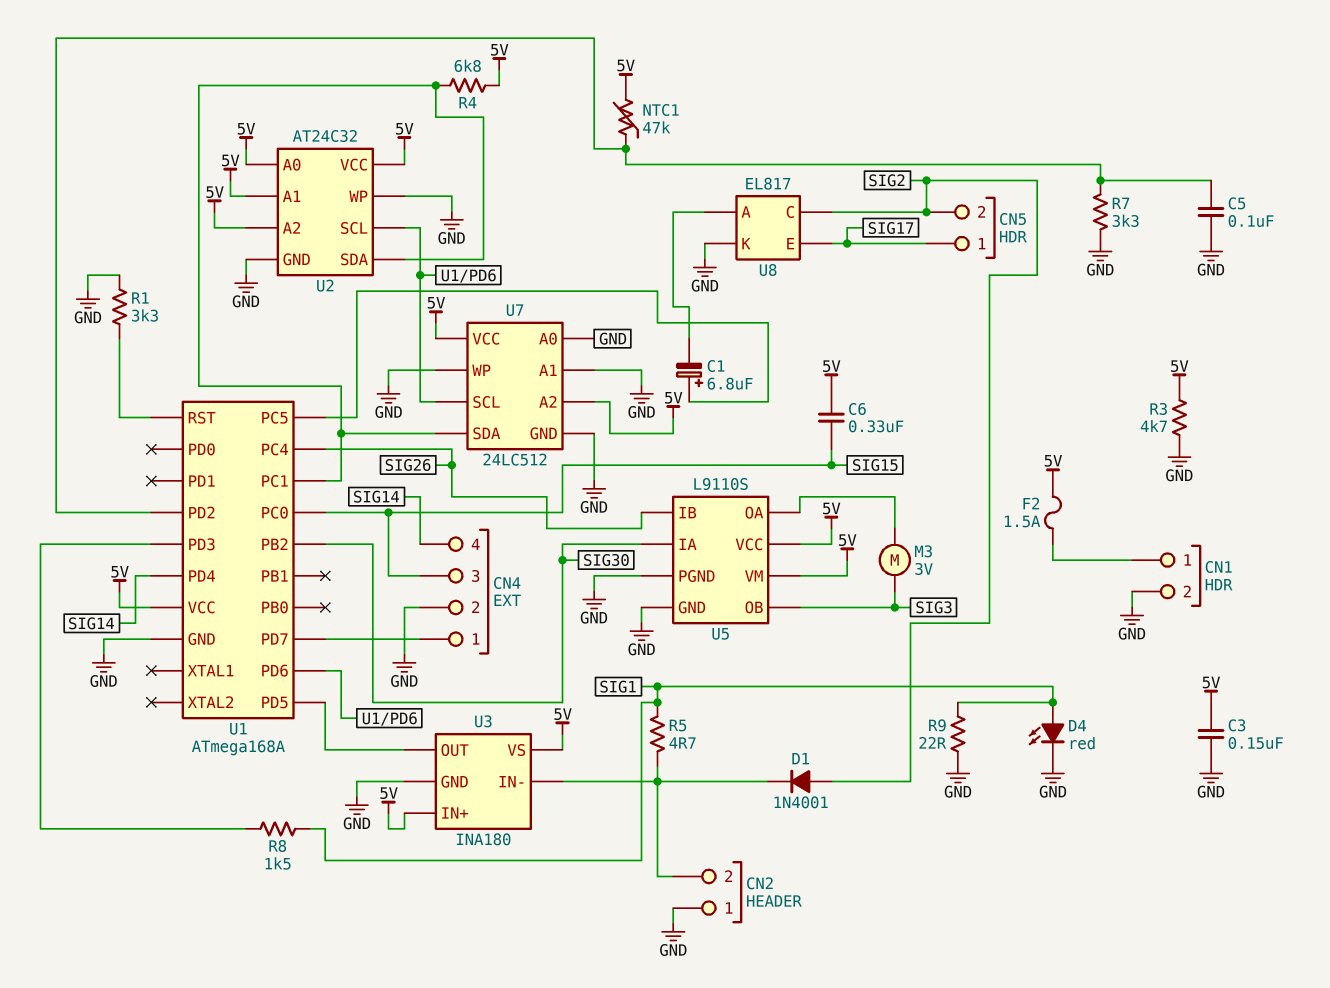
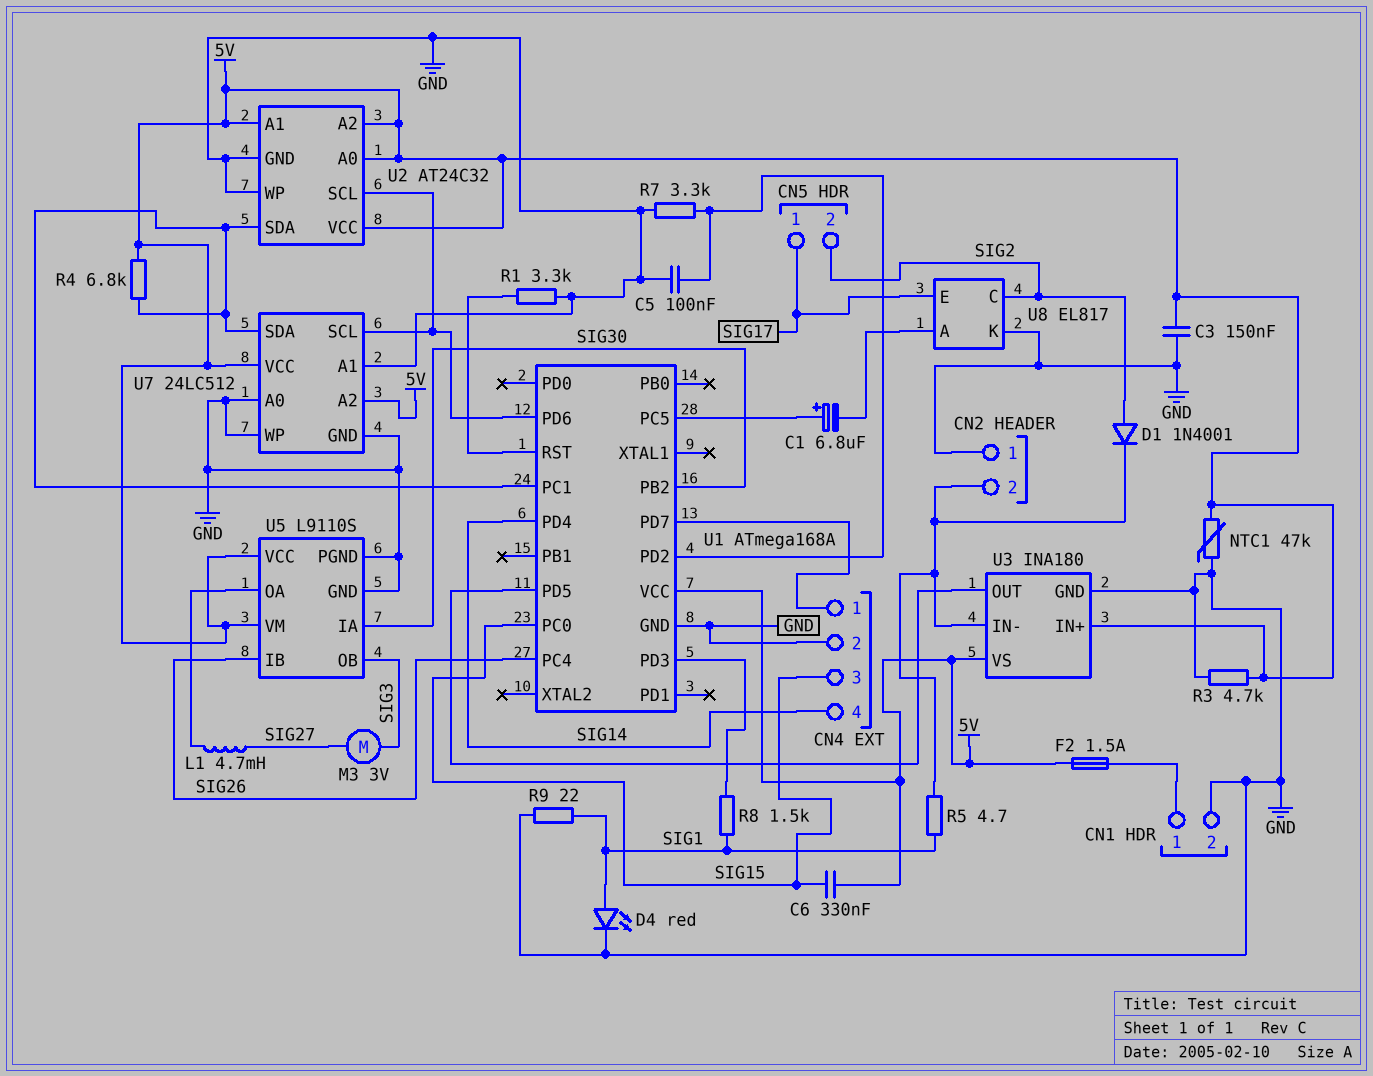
L1: none -> 4.7mH (SIG27, U5/OA)
M3: motor 3V (SIG3, U5/OA) -> motor 3V (SIG3, SIG27)
NTC1: 47k (5V, U1/PD2) -> 47k (5V, GND)

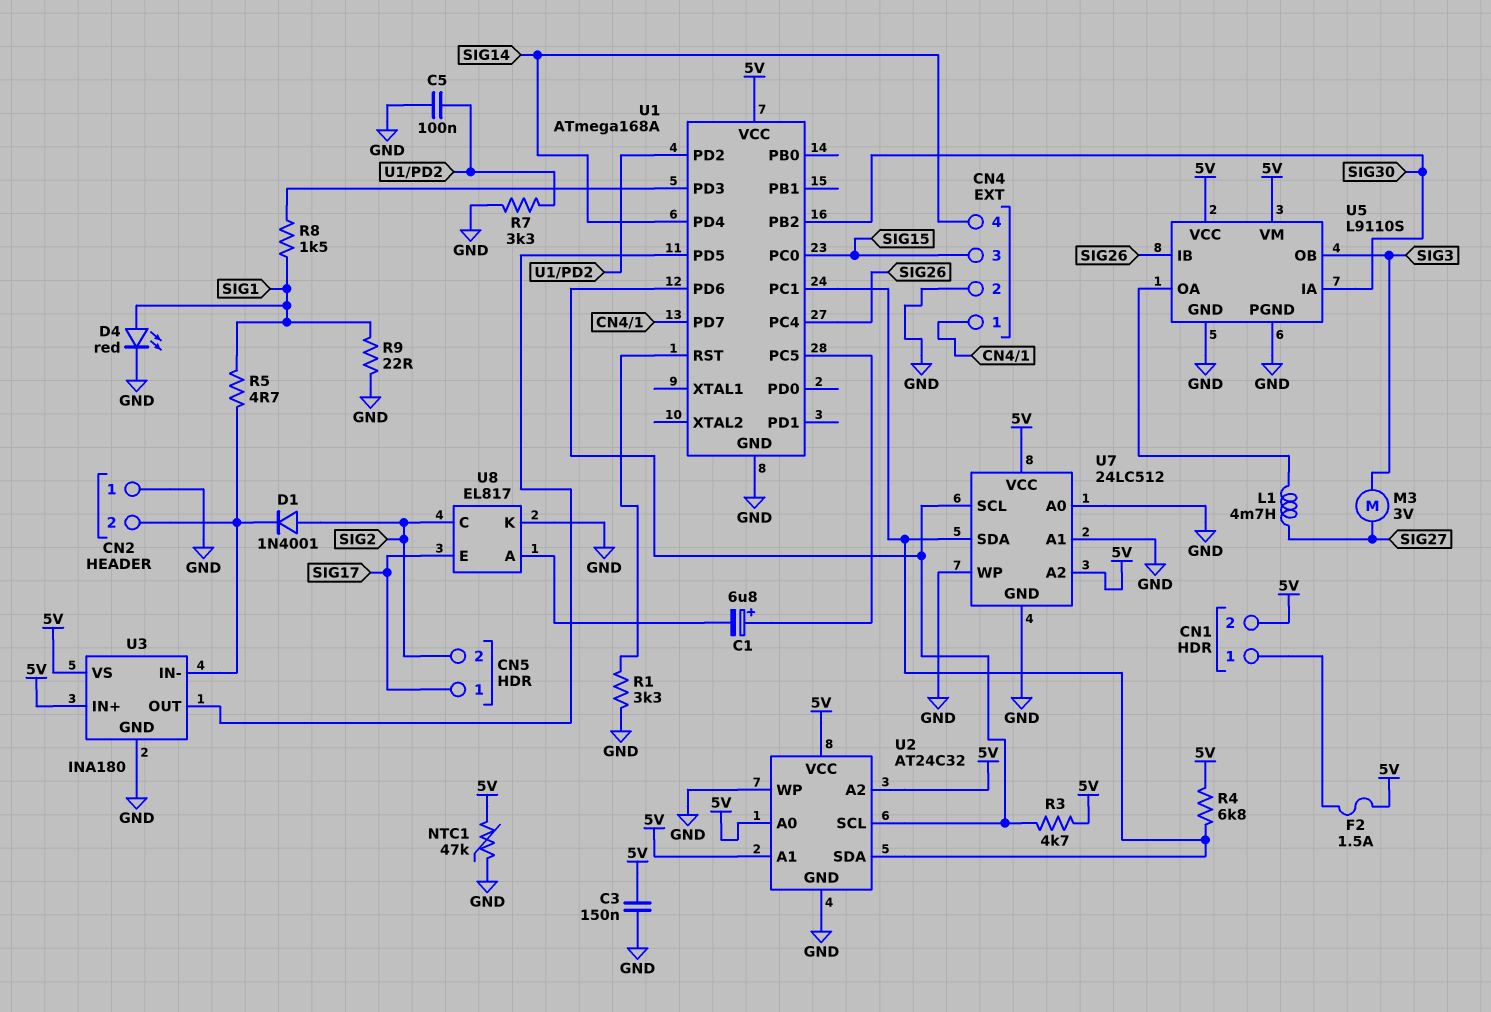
C6: 330nF (5V, SIG15) -> none
CN1 pin 2: GND -> 5V
R3: 4.7k (5V, GND) -> 4.7k (5V, U1/PD6)

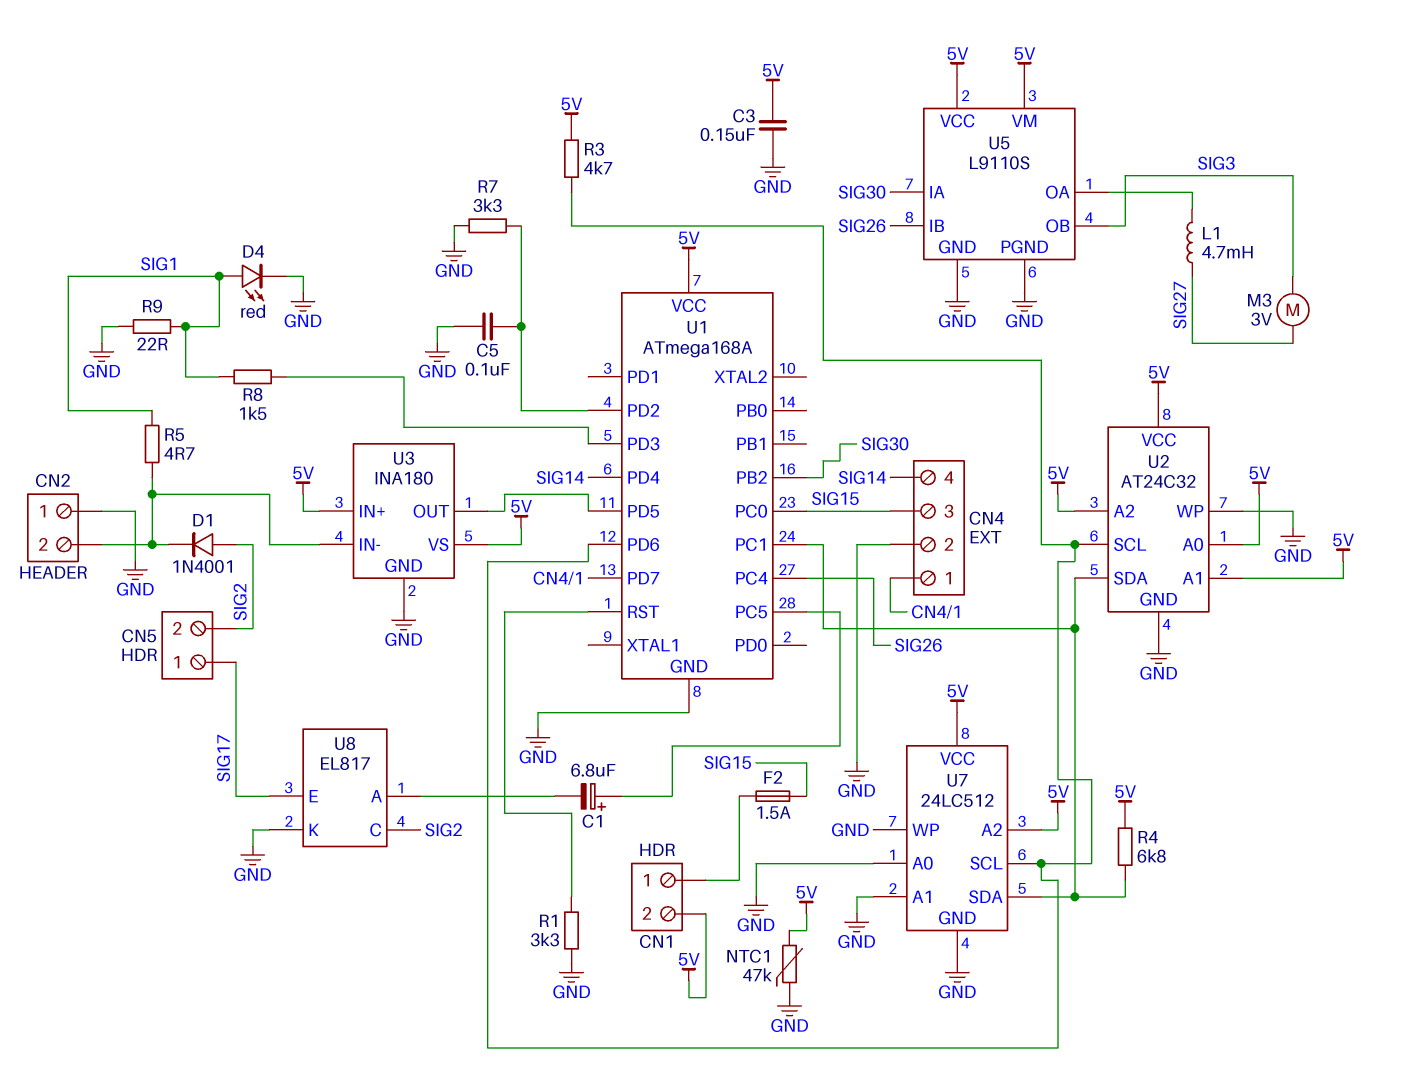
F2: 1.5A (5V, CN1/1) -> 1.5A (CN1/1, SIG15)

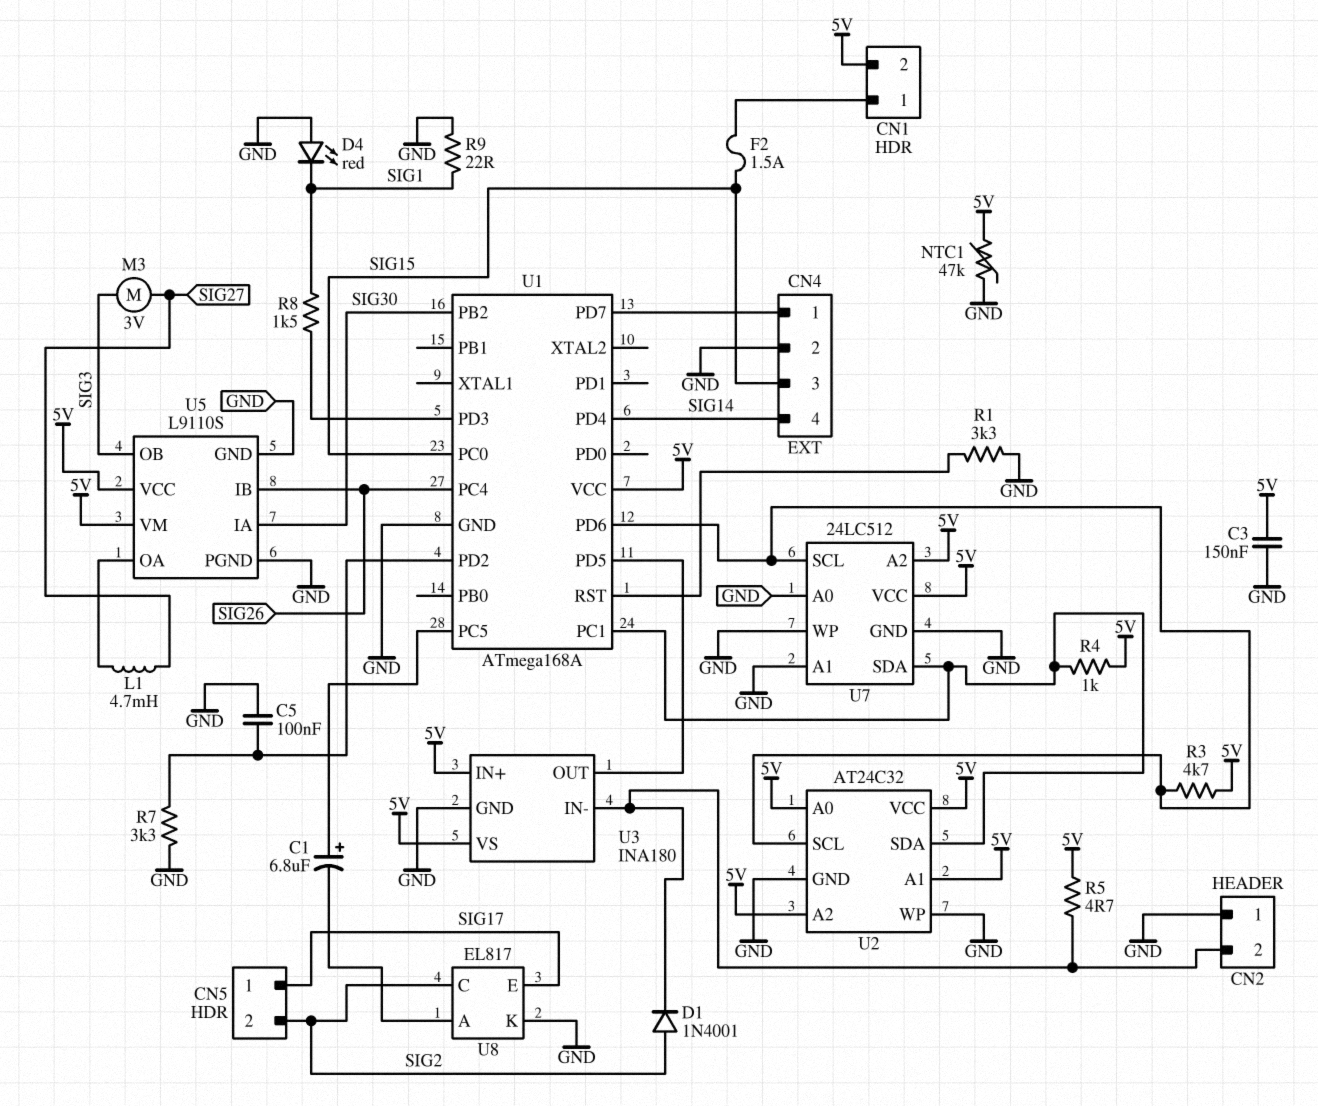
D4: LED red (A SIG1, K GND) -> LED red (A GND, K SIG1)
R4: 6.8k (5V, U1/PC1) -> 1k (5V, U1/PC1)
R5: 4.7 (CN2/2, SIG1) -> 4.7 (5V, CN2/2)

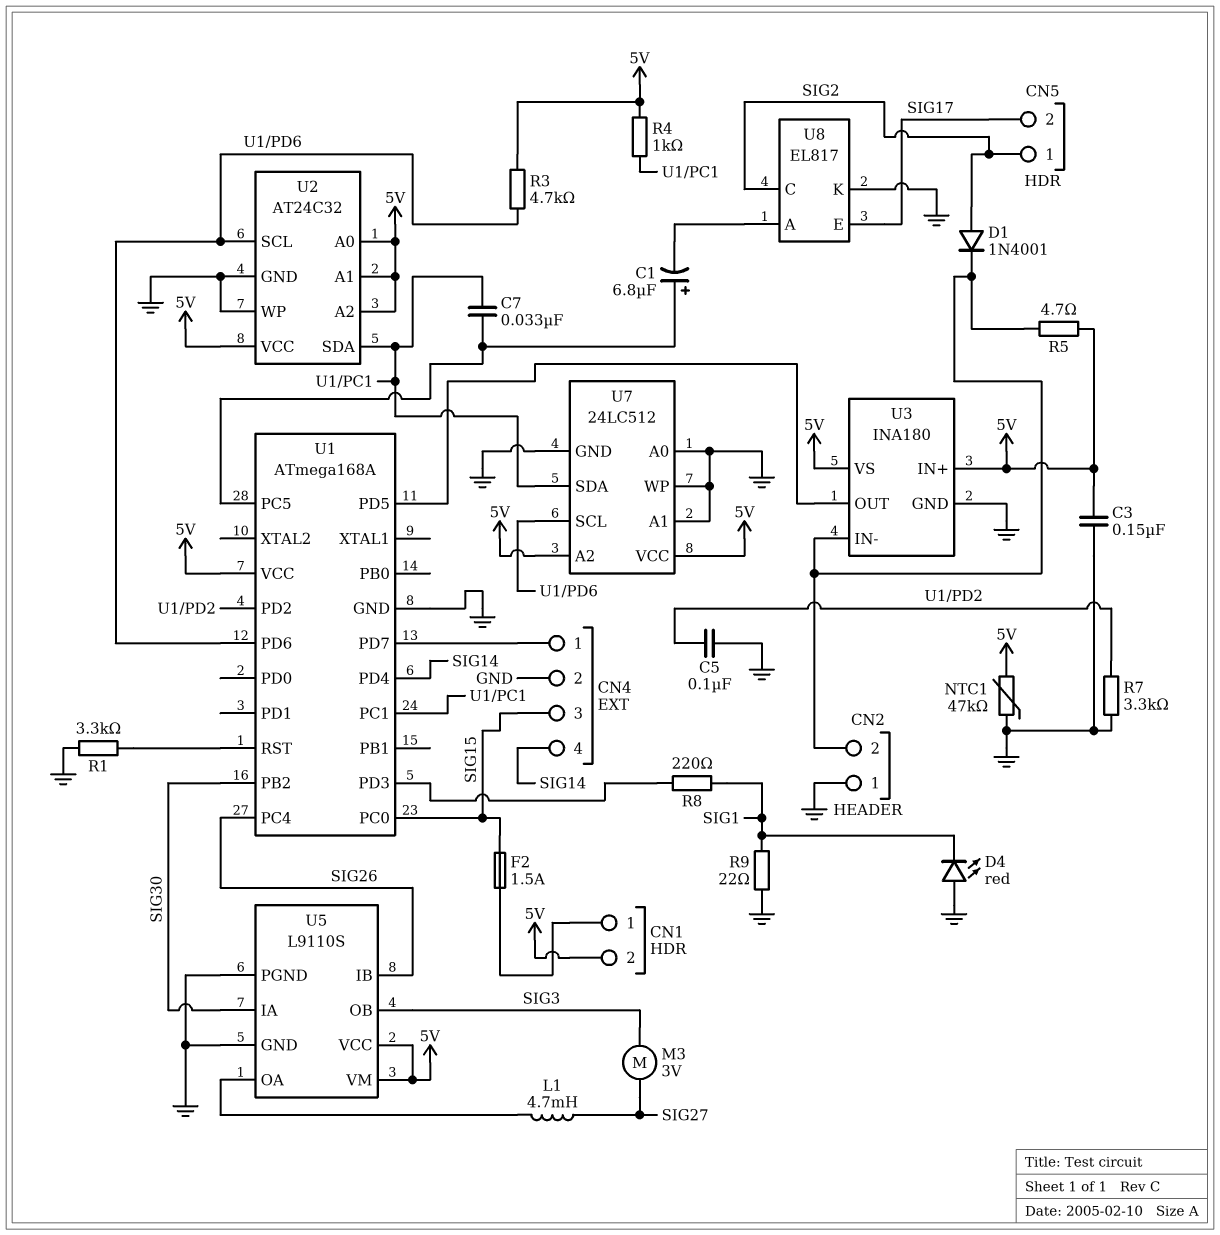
C7: none -> 33nF (U1/PC1, U1/PC5)
CN5 pin 1: SIG17 -> SIG2
CN5 pin 2: SIG2 -> SIG17
R8: 1.5k (SIG1, U1/PD3) -> 220 (SIG1, U1/PD3)

